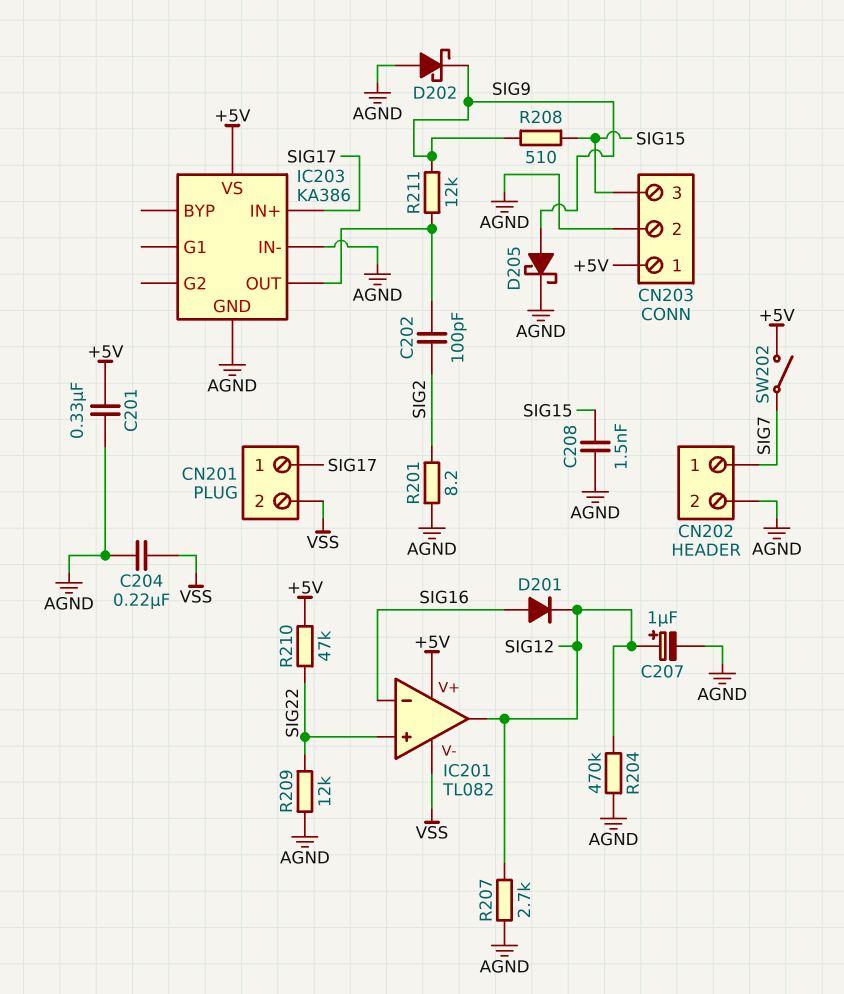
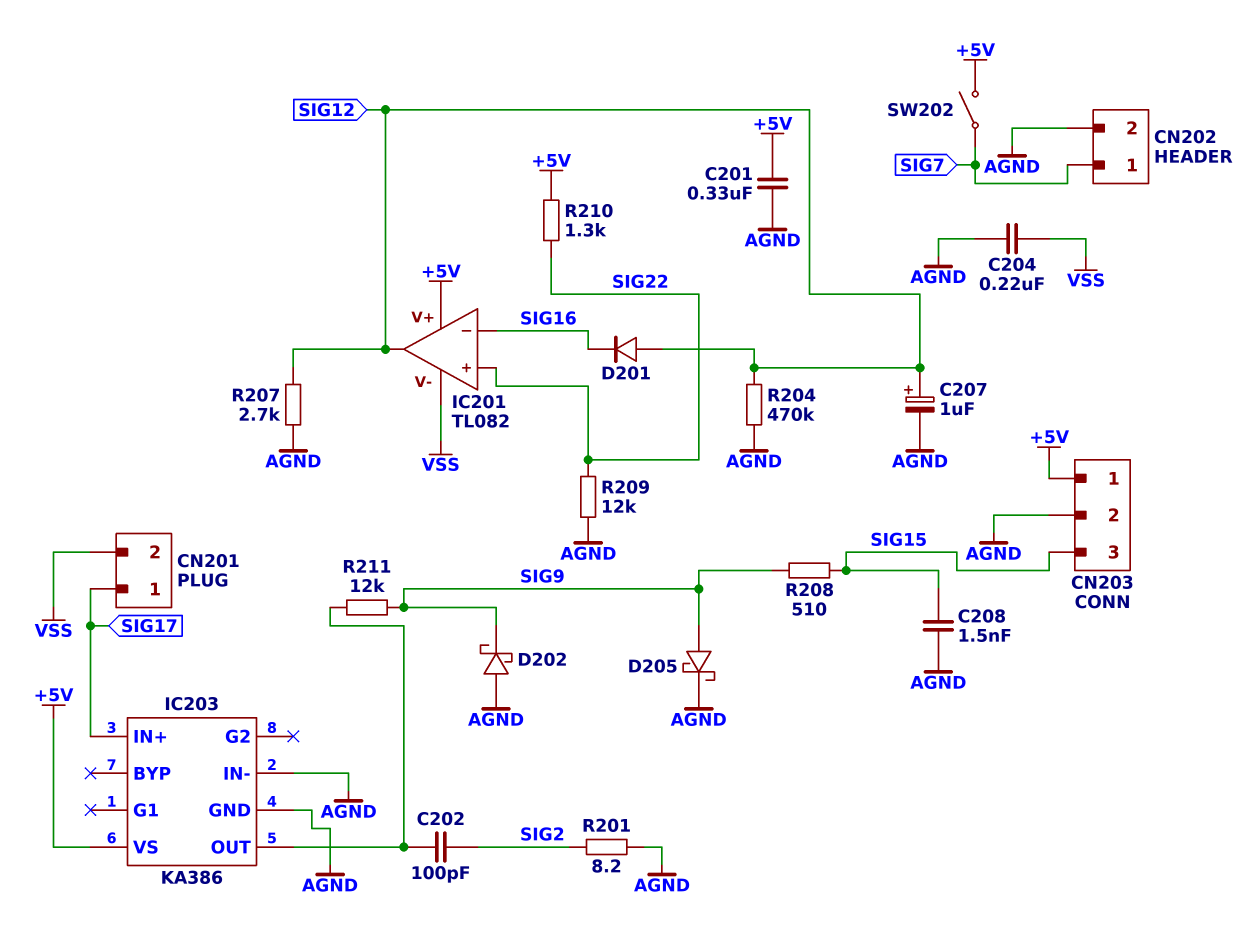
D201: diode (A SIG16, K SIG12) -> diode (A SIG12, K SIG16)
R210: 47k (+5V, SIG22) -> 1.3k (+5V, SIG22)

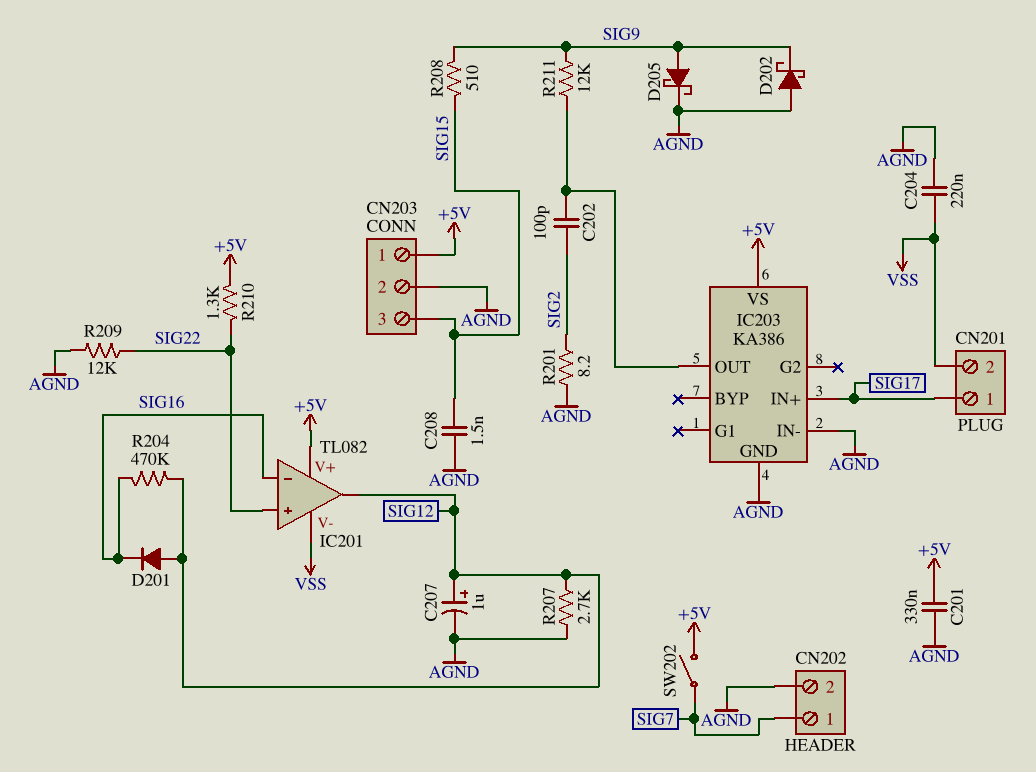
R204: 470k (AGND, SIG12) -> 470k (SIG12, SIG16)

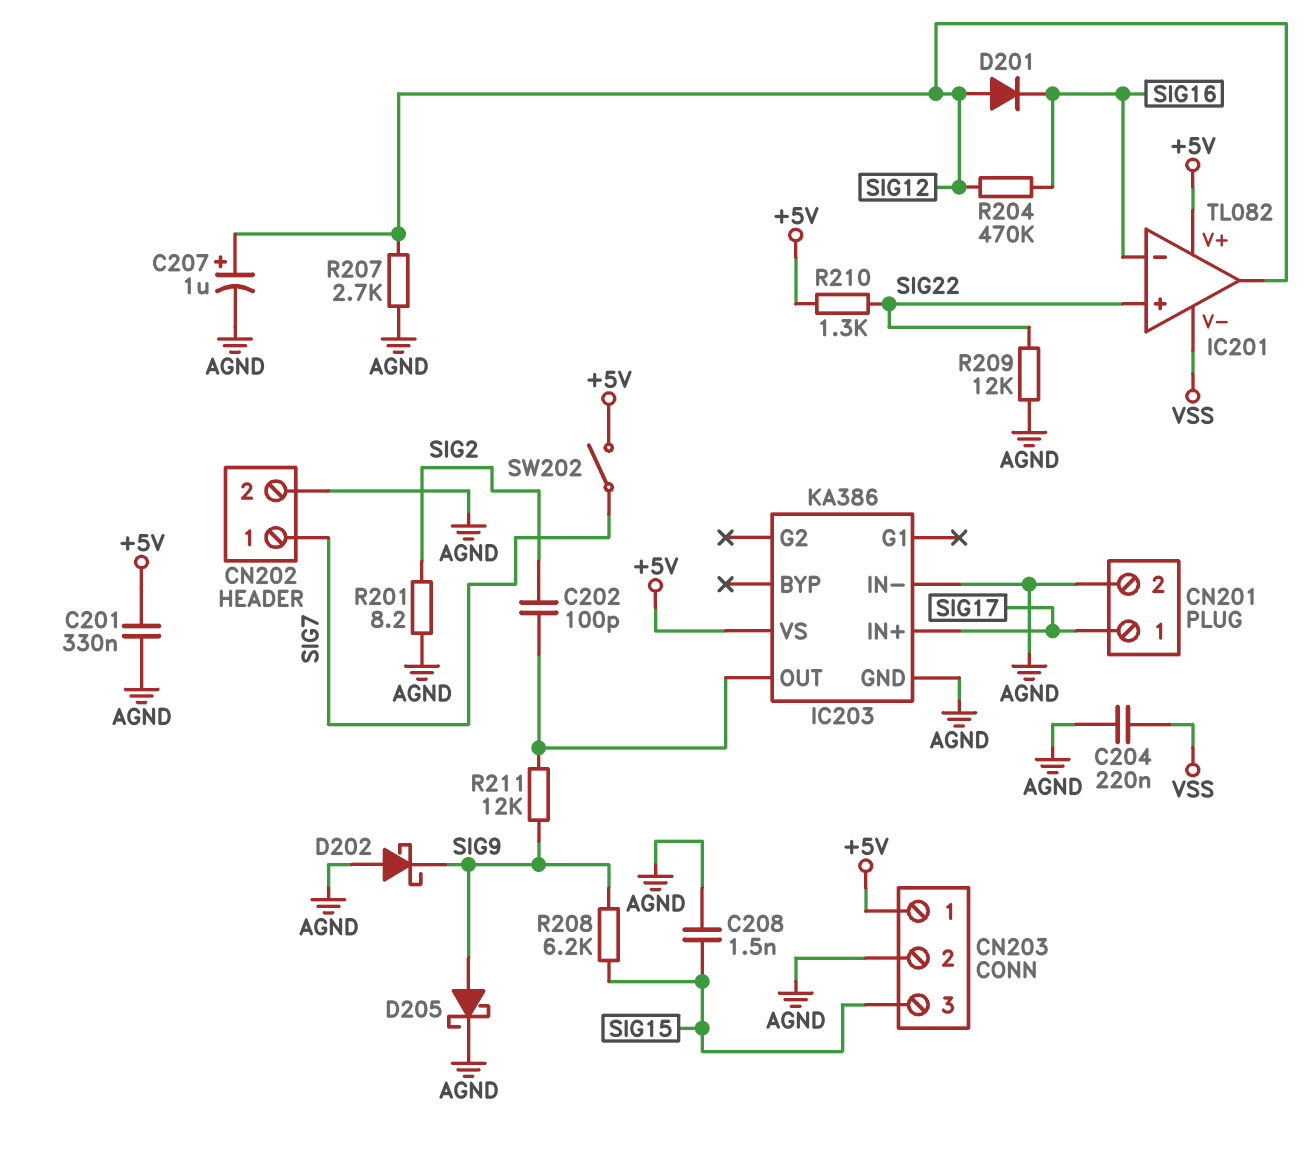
CN201 pin 2: VSS -> AGND
R208: 510 (SIG9, SIG15) -> 6.2k (SIG9, SIG15)

